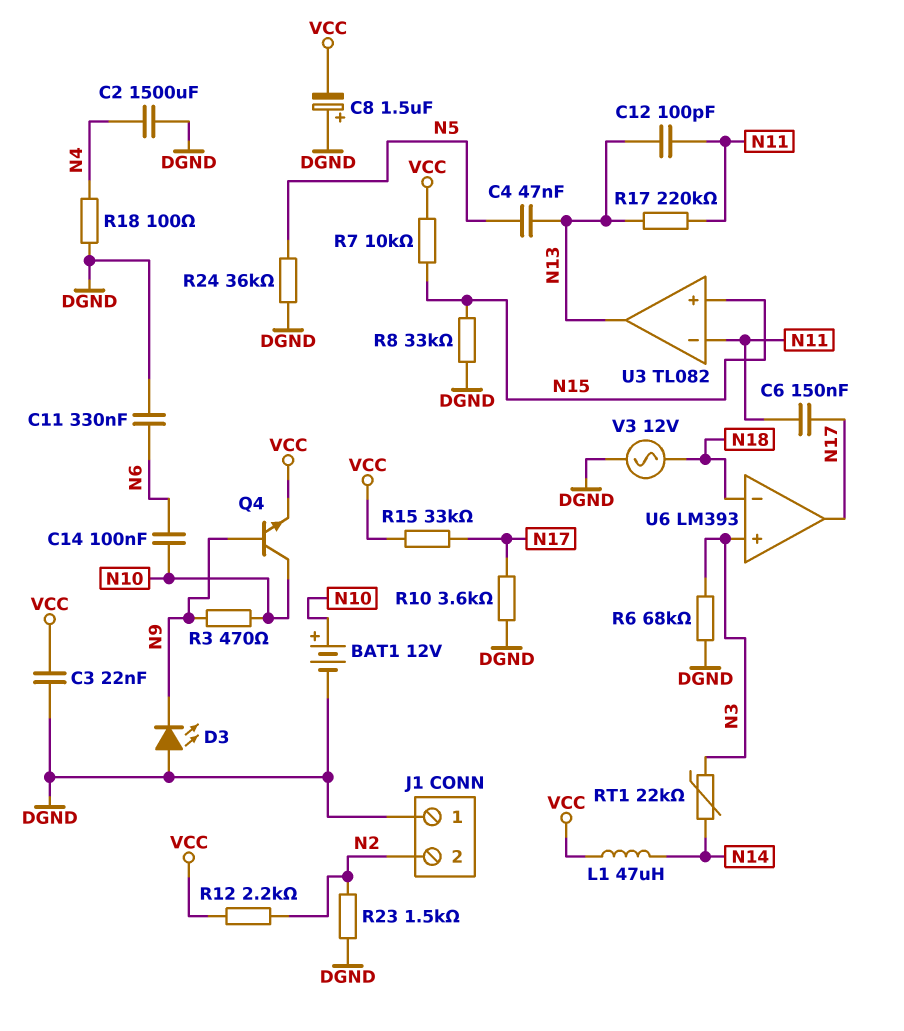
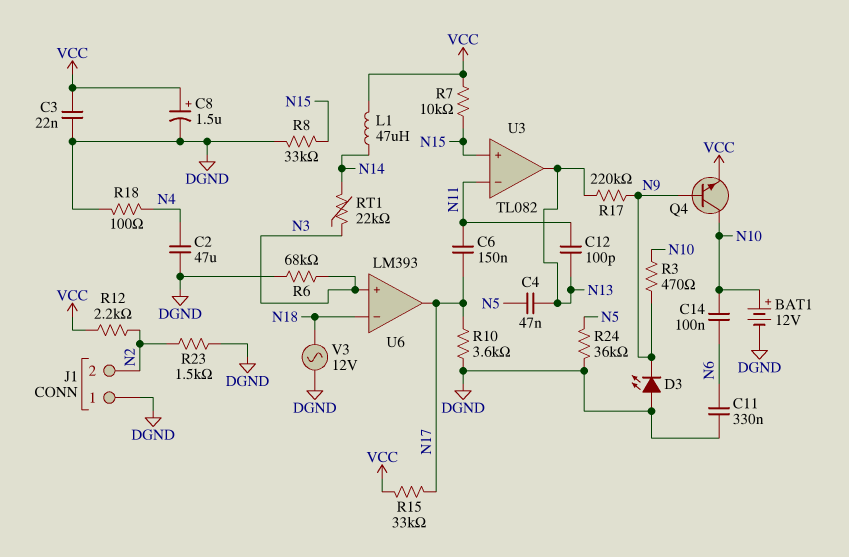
C2: 1500uF (DGND, N4) -> 47uF (DGND, N4)
C8: 1.5uF (plus DGND, minus VCC) -> 1.5uF (plus VCC, minus DGND)
R17: 220k (N11, N13) -> 220k (N9, N13)

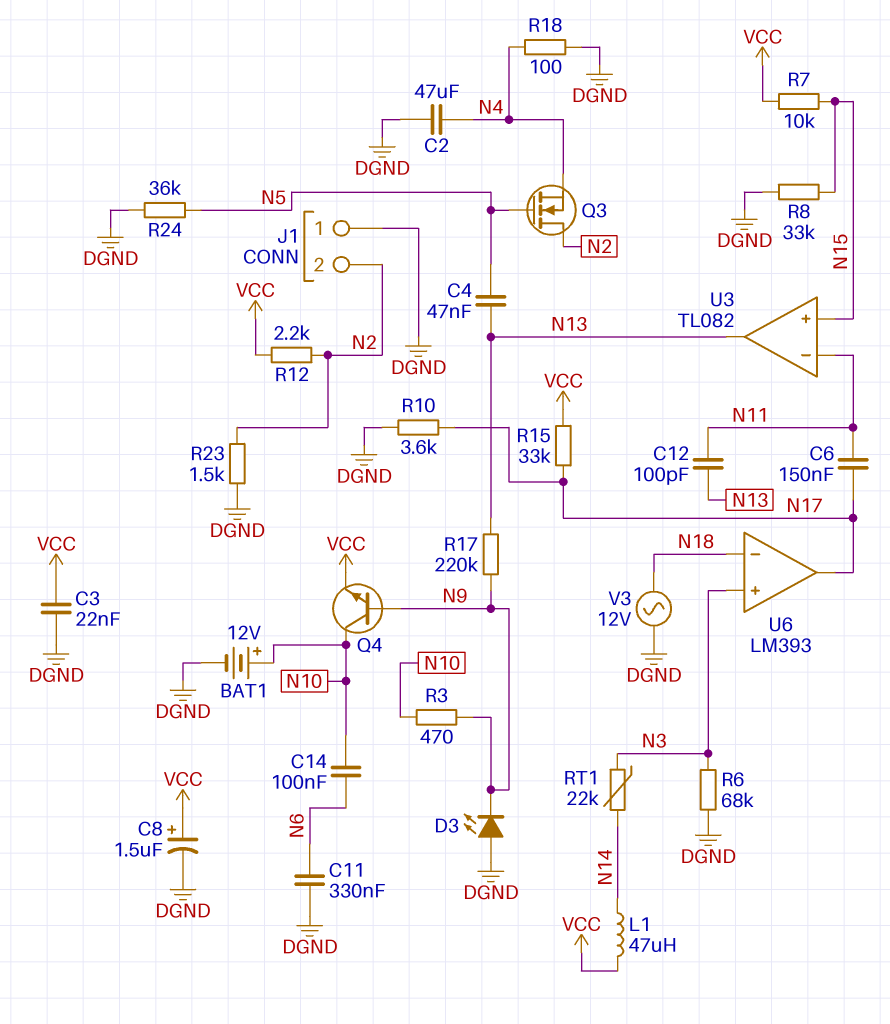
Q3: none -> NMOS (G N5, D N2, S N4)

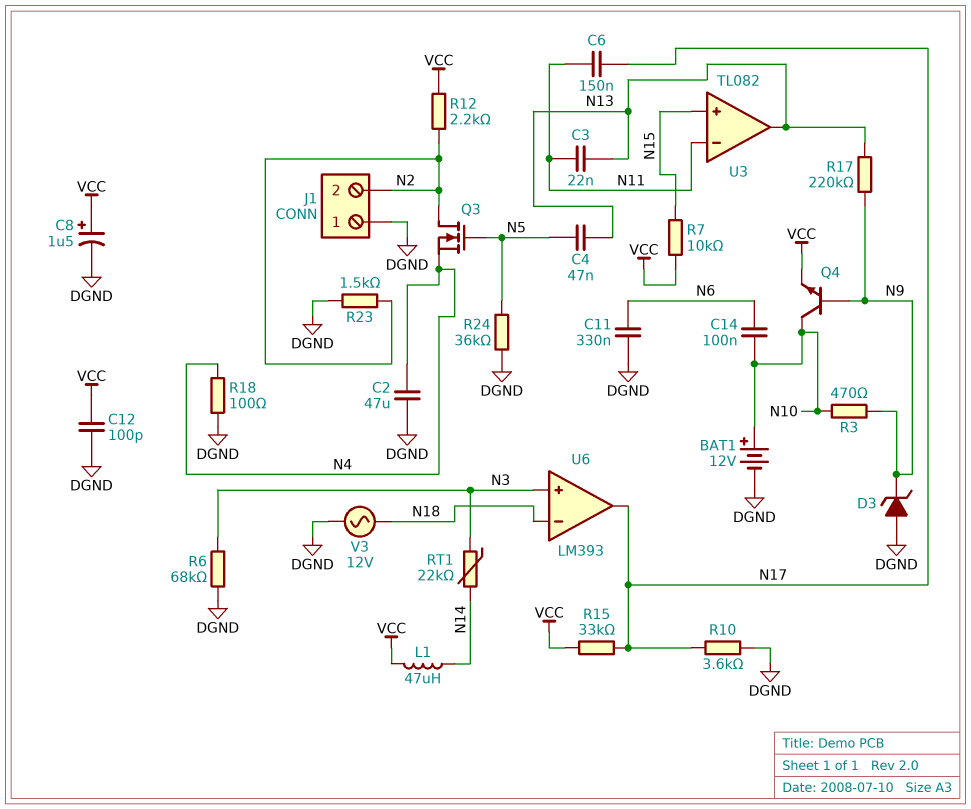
C3: 22nF (DGND, VCC) -> 22nF (N11, N13)
C12: 100pF (N11, N13) -> 100pF (DGND, VCC)
D3: LED (A DGND, K N9) -> zener (A DGND, K N9)
R8: 33k (DGND, N15) -> none

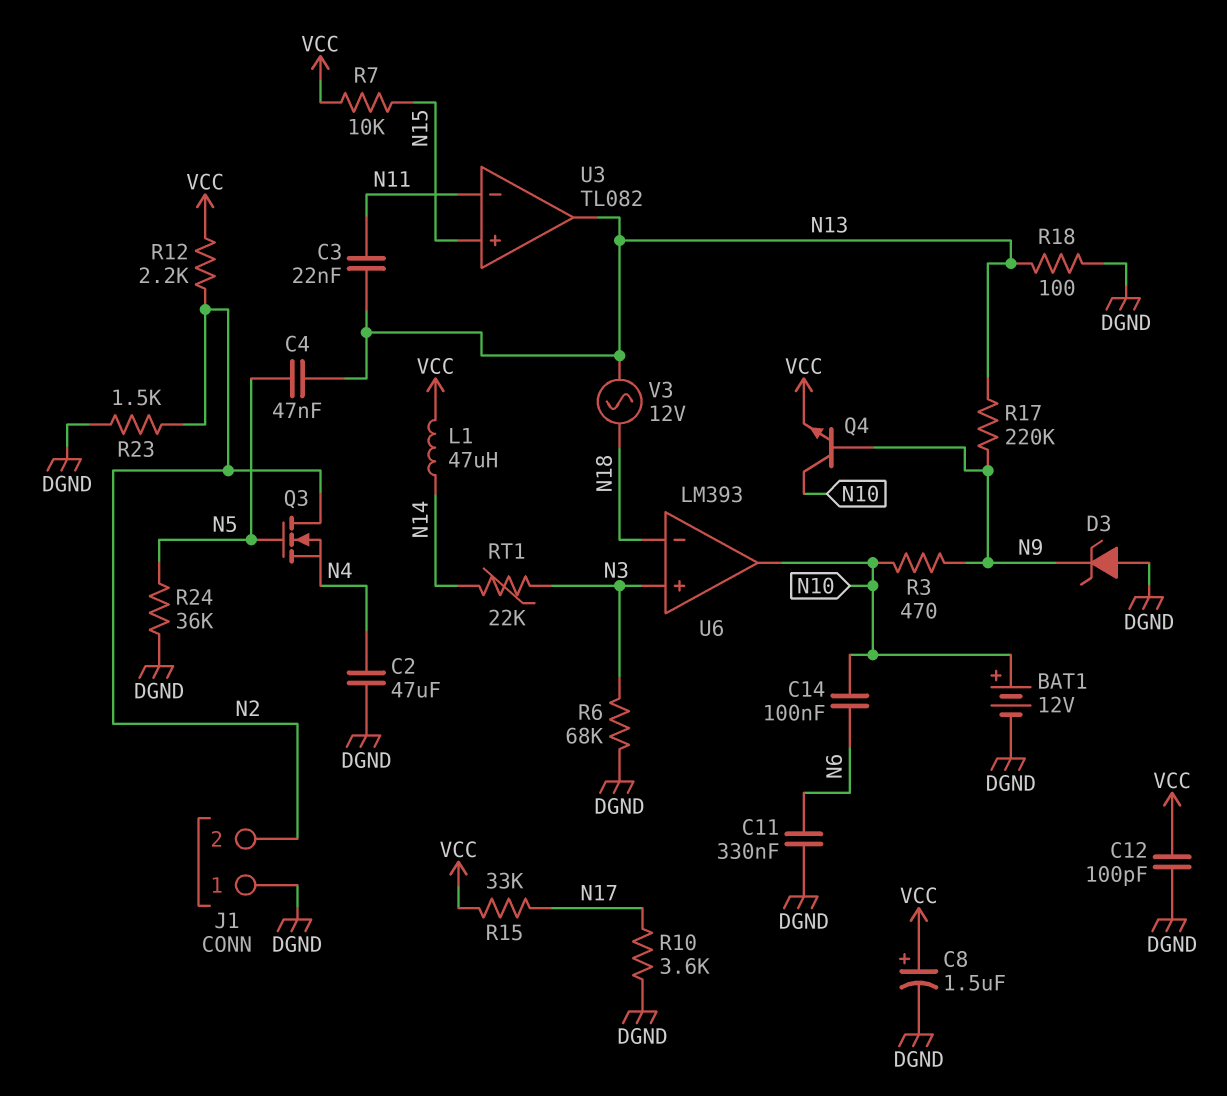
C6: 150nF (N11, N17) -> none
R18: 100 (DGND, N4) -> 100 (DGND, N13)
U6 pin out: N17 -> N10
V3: AC 12V (DGND, N18) -> AC 12V (N13, N18)

